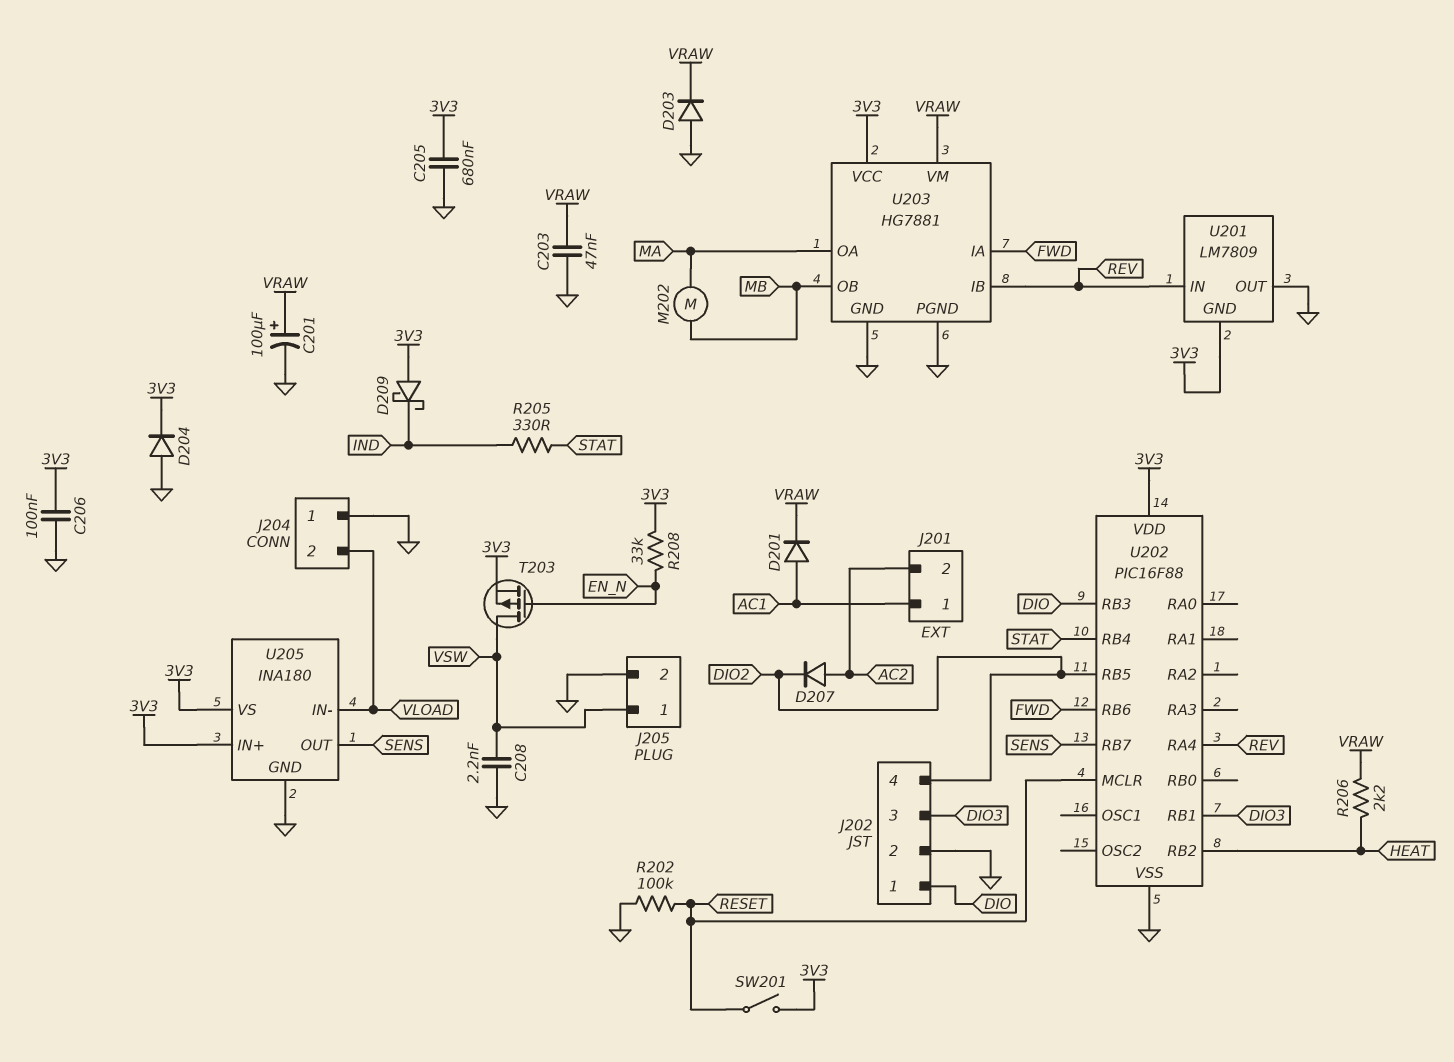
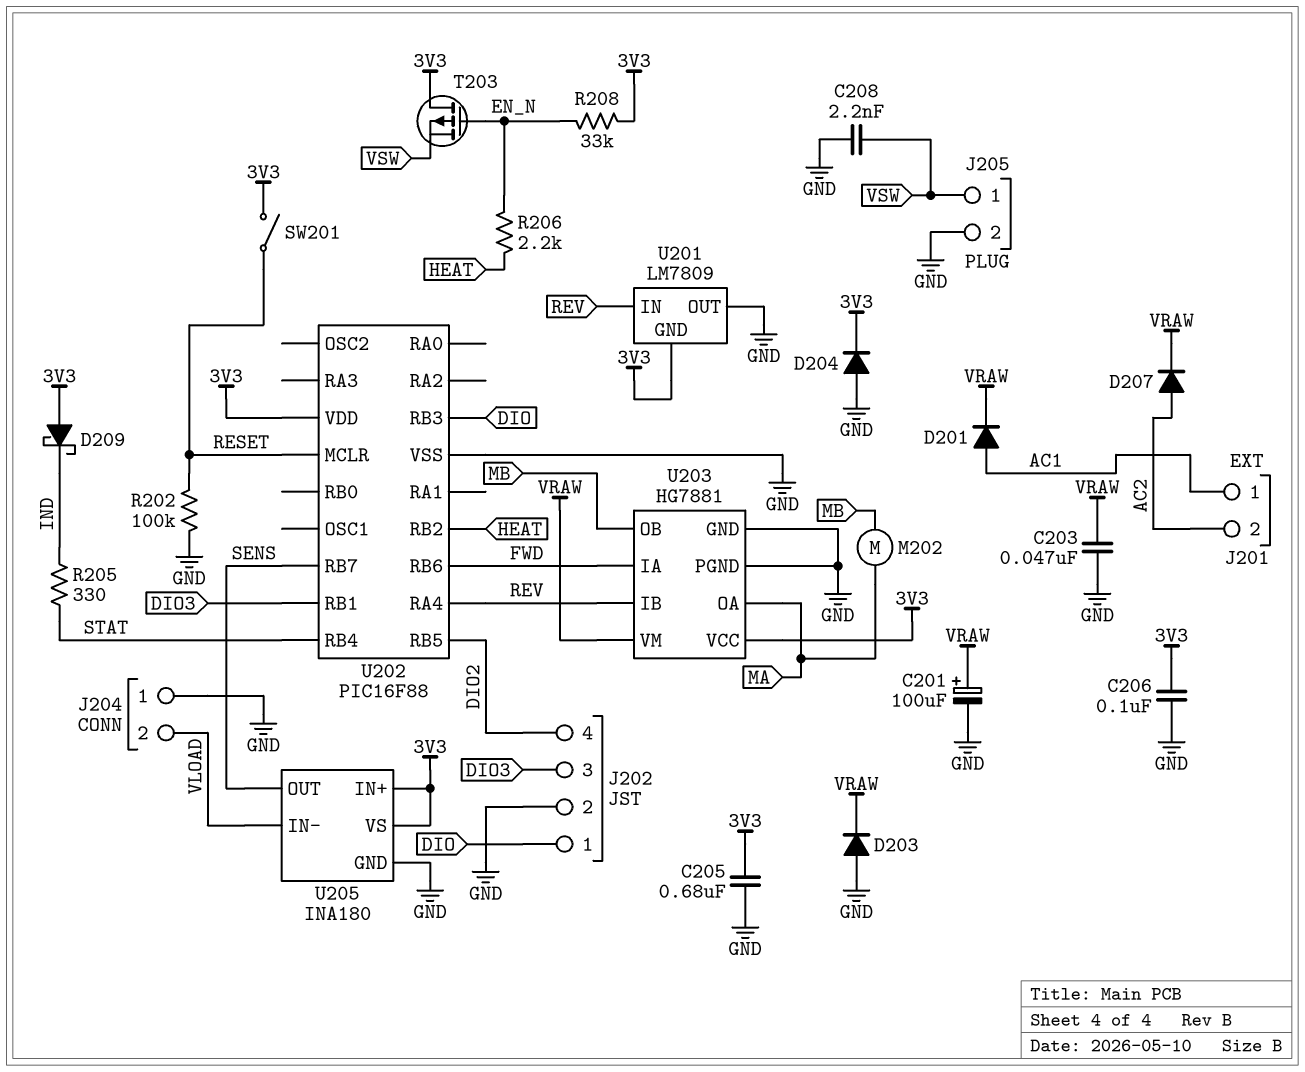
D207: diode (A AC2, K DIO2) -> diode (A AC2, K VRAW)
R206: 2.2k (HEAT, VRAW) -> 2.2k (EN_N, HEAT)
T203: PMOS (G EN_N, D VSW, S 3V3) -> PMOS (G EN_N, D 3V3, S VSW)

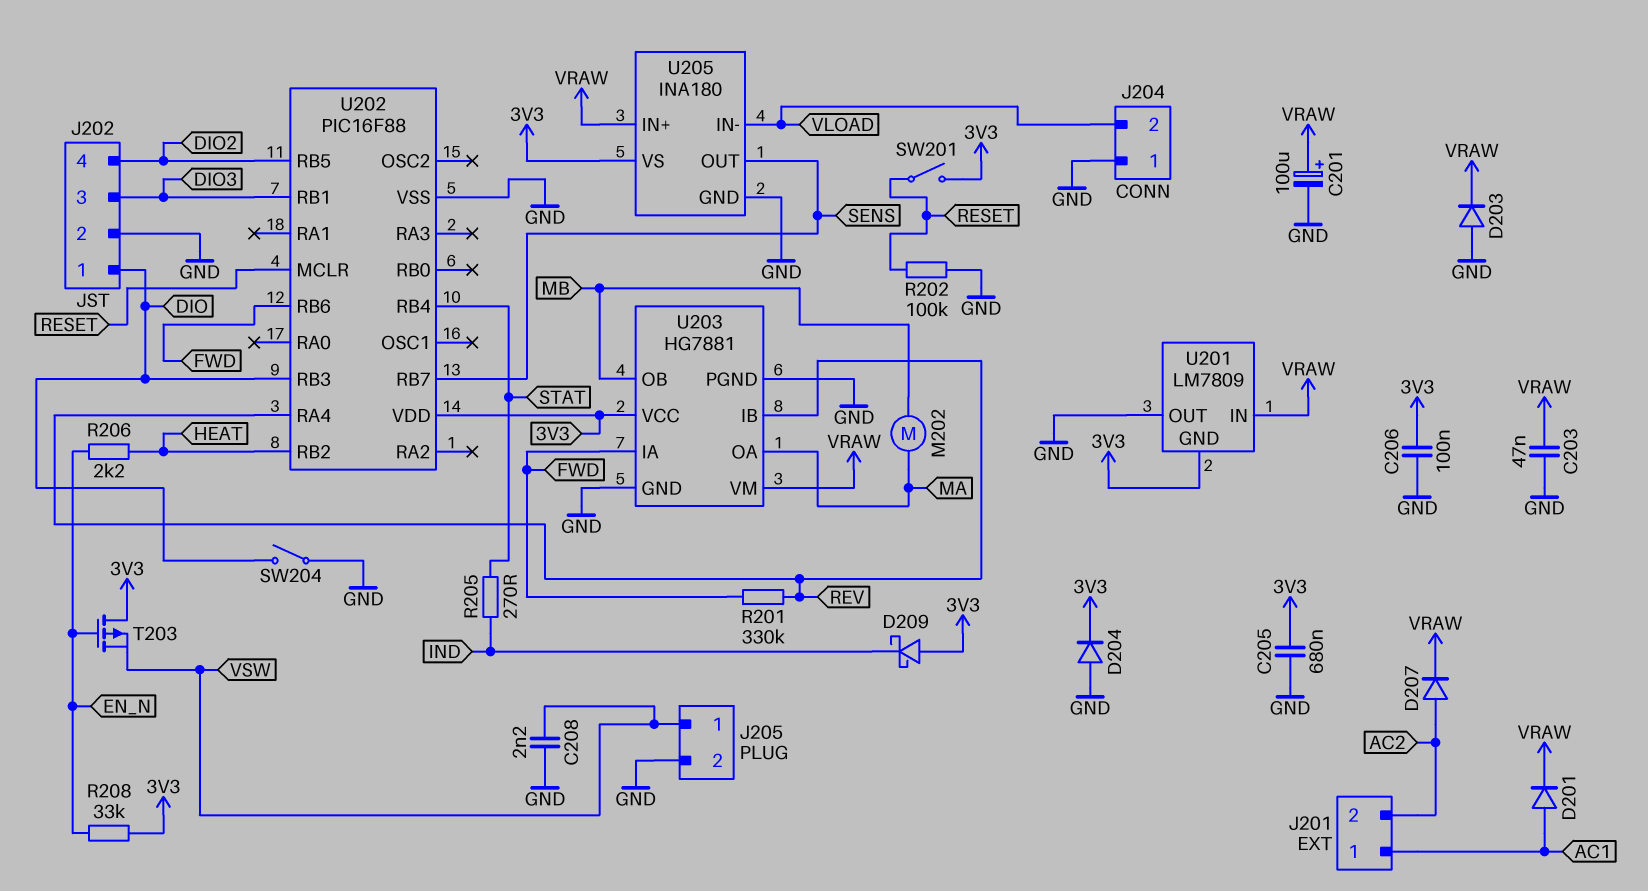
R201: none -> 330k (FWD, REV)
R205: 330 (IND, STAT) -> 270 (IND, STAT)
SW204: none -> switch (DIO, GND)
U201 pin IN: REV -> VRAW
U205 pin IN+: 3V3 -> VRAW

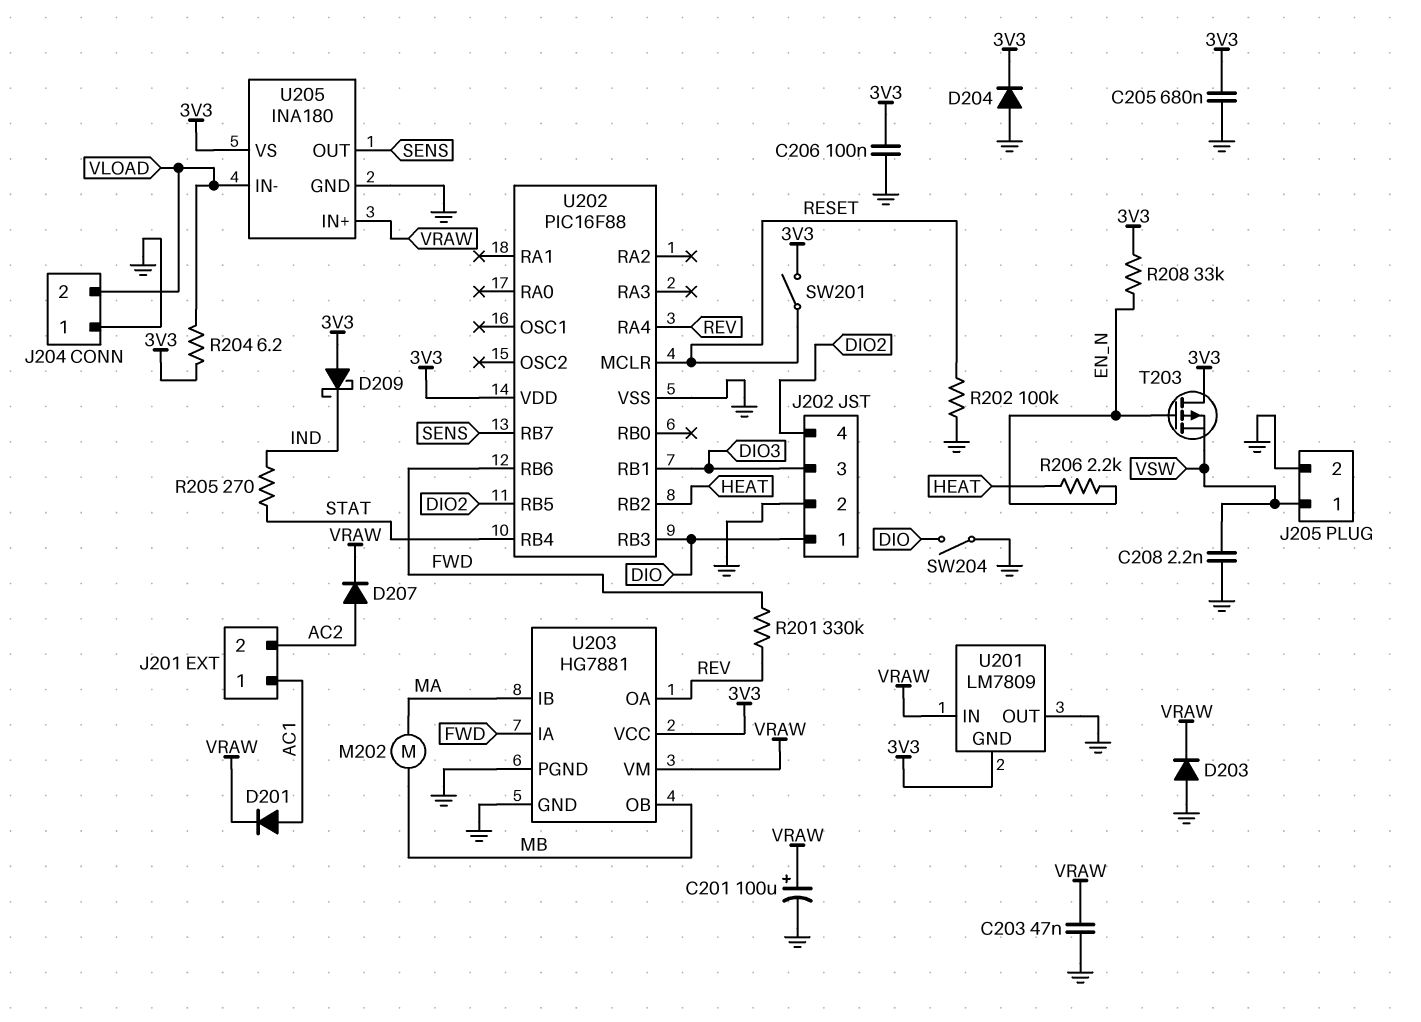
R204: none -> 6.2 (3V3, VLOAD)
U203 pin IB: REV -> MA
U203 pin OA: MA -> REV

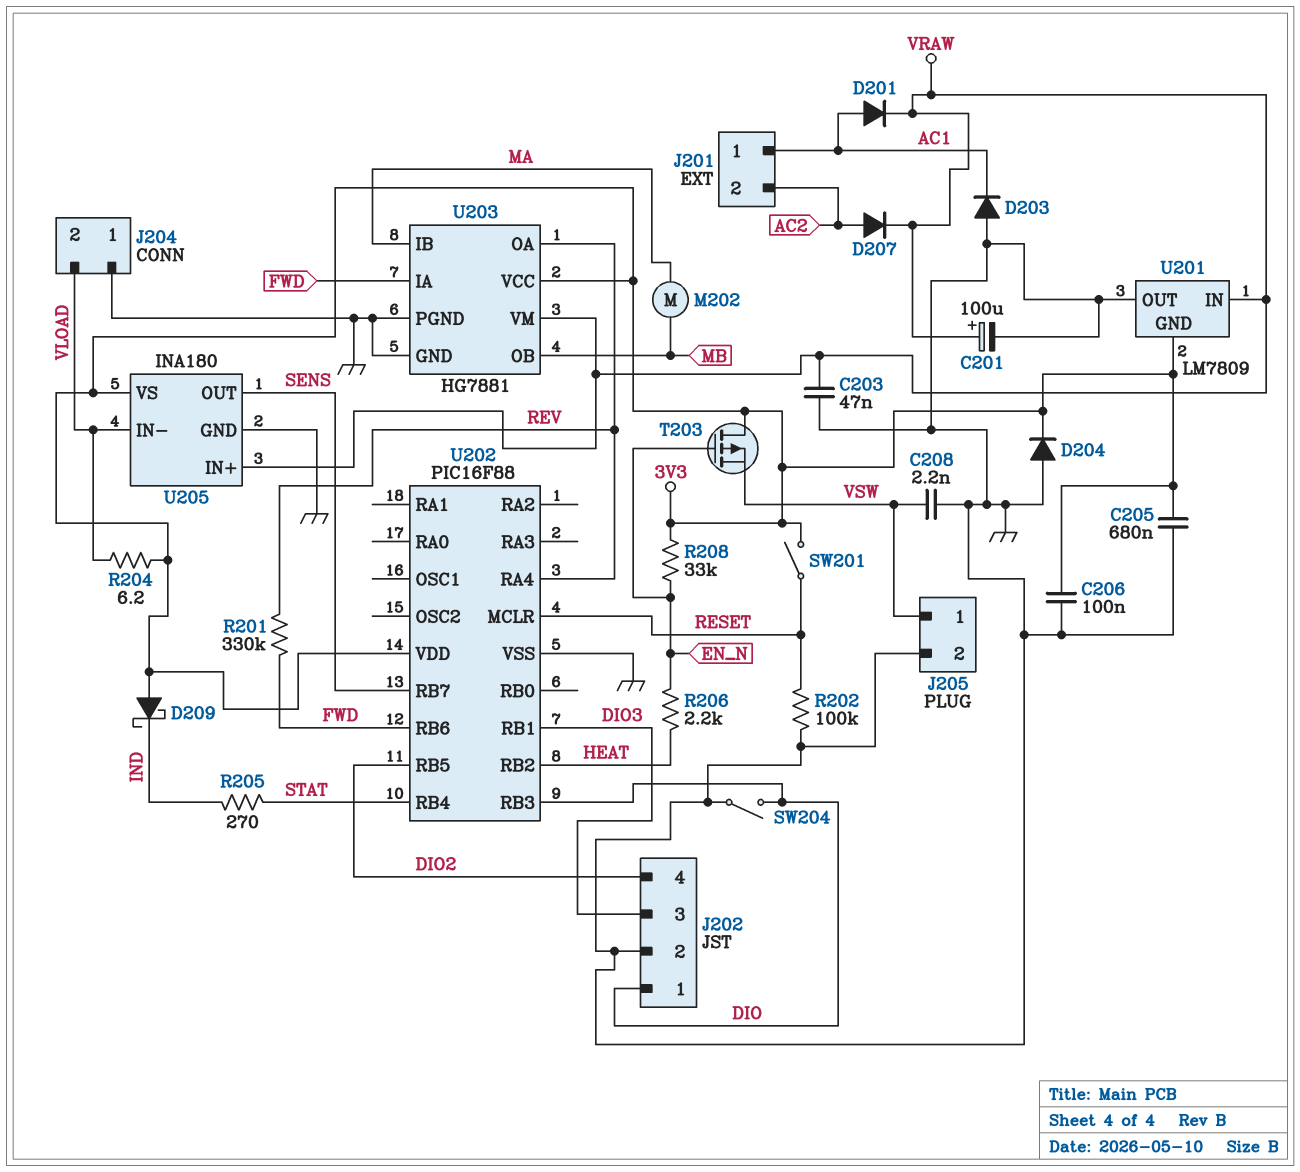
D203: diode (A GND, K VRAW) -> diode (A GND, K AC1)

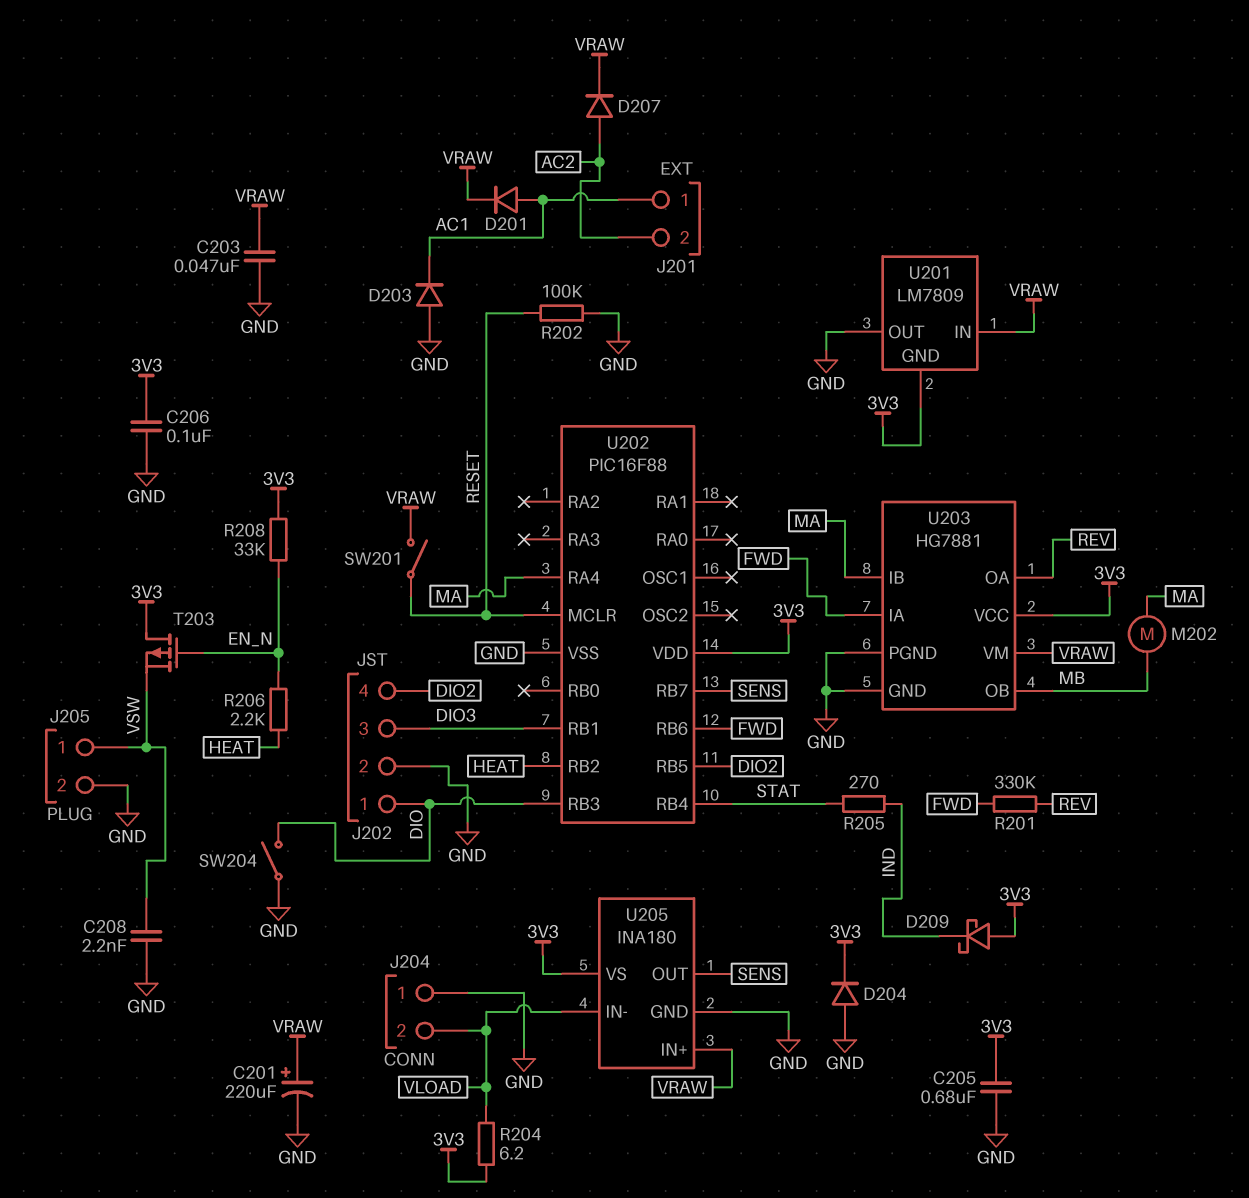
C201: 100uF (plus VRAW, minus GND) -> 220uF (plus VRAW, minus GND)
SW201: switch (3V3, RESET) -> switch (RESET, VRAW)
U202 pin RA4: REV -> MA

